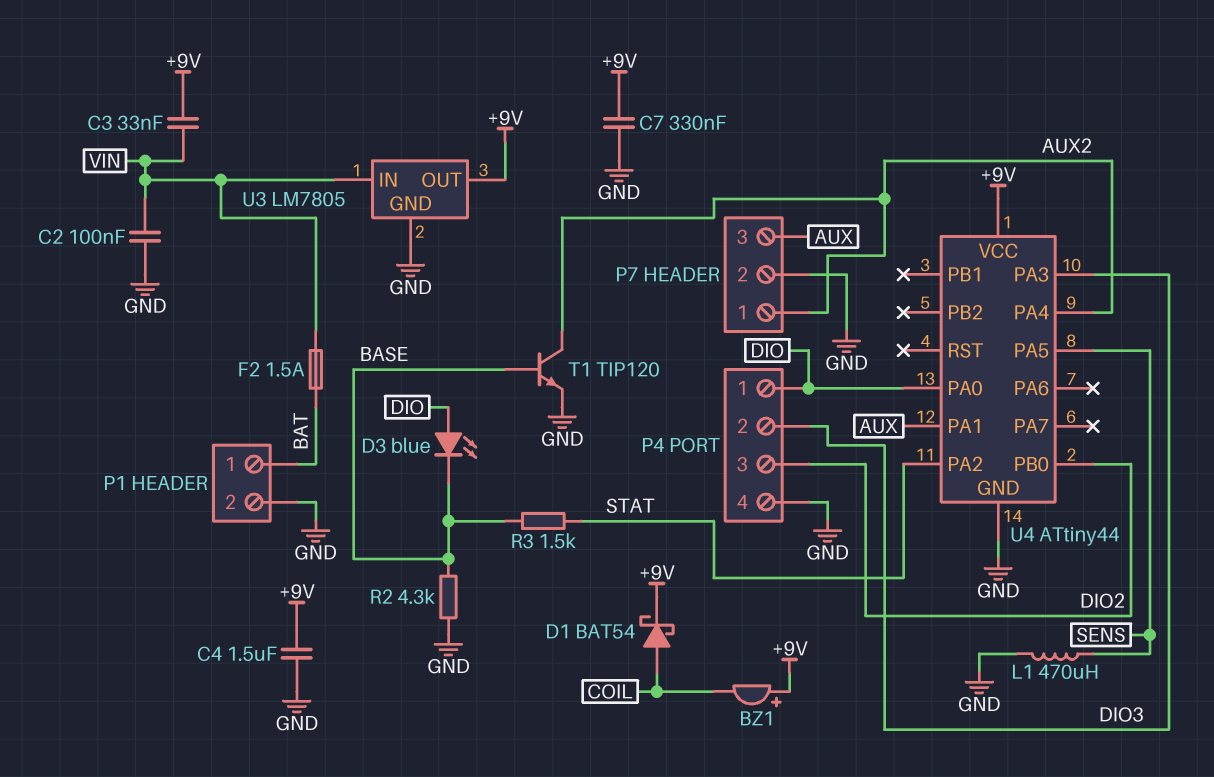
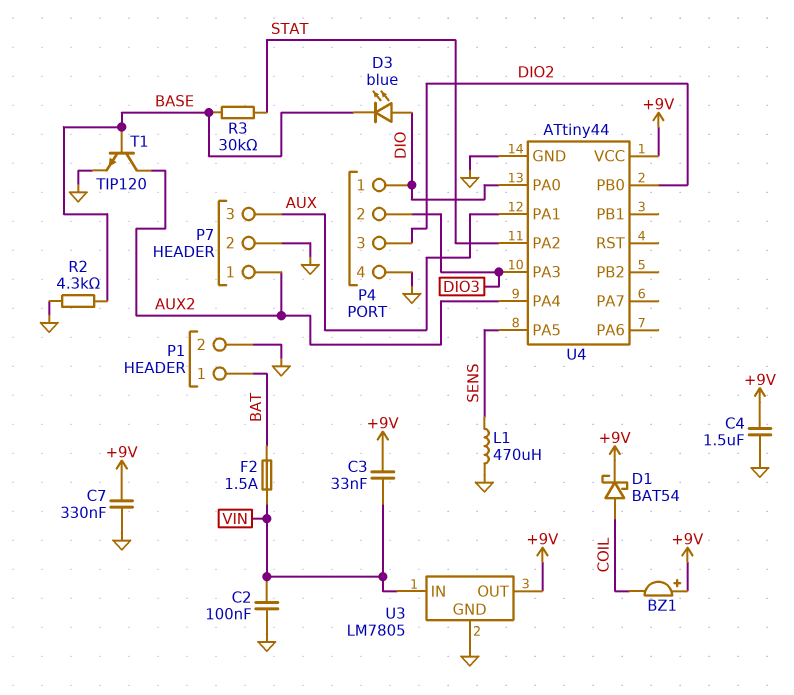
R3: 1.5k (BASE, STAT) -> 30k (BASE, STAT)

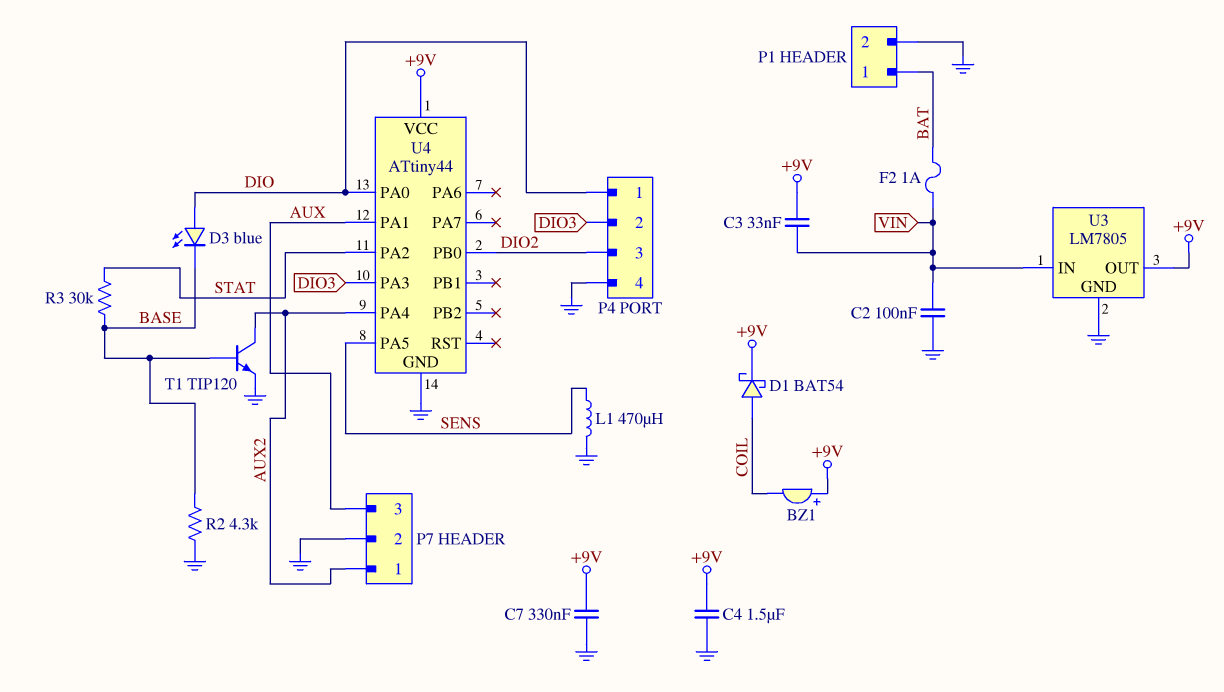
F2: 1.5A (BAT, VIN) -> 1A (BAT, VIN)

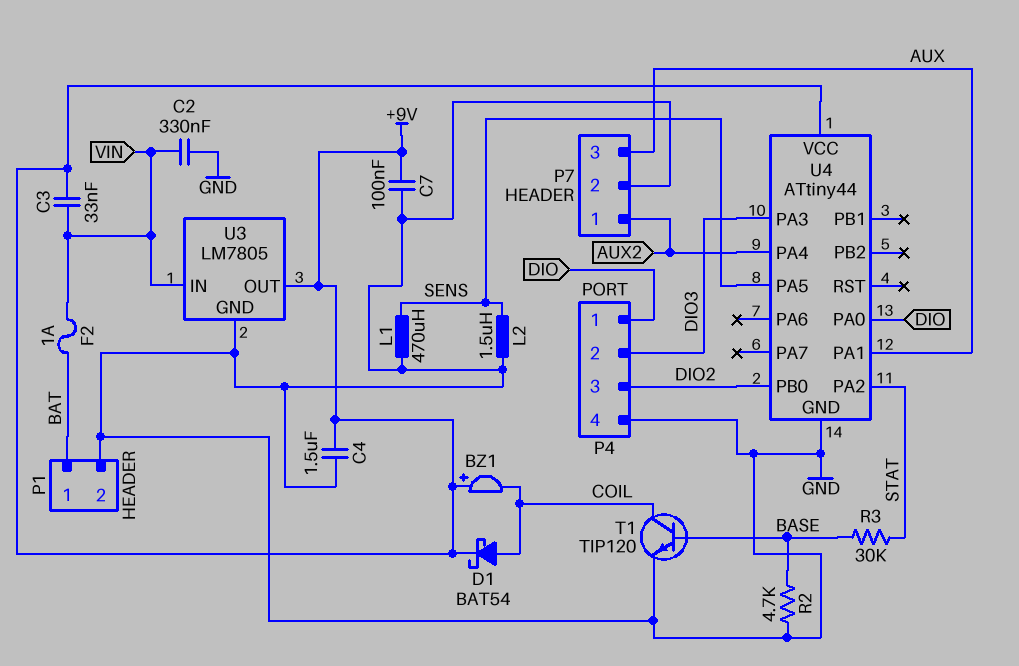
C2: 100nF (GND, VIN) -> 330nF (GND, VIN)
C7: 330nF (+9V, GND) -> 100nF (+9V, GND)
D3: LED blue (A DIO, K BASE) -> none
L2: none -> 1.5uH (GND, SENS)
R2: 4.3k (BASE, GND) -> 4.7k (BASE, GND)
T1: NPN TIP120 (B BASE, C AUX2, E GND) -> NPN TIP120 (B BASE, C COIL, E GND)

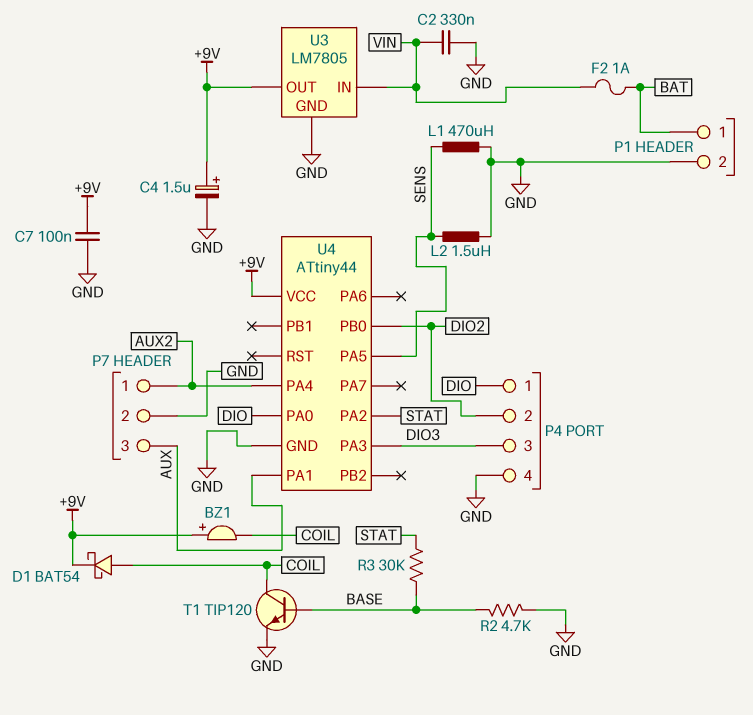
C3: 33nF (+9V, VIN) -> none
C4: 1.5uF (+9V, GND) -> 1.5uF (plus +9V, minus GND)
P4 pin 2: DIO3 -> DIO2
P4 pin 3: DIO2 -> DIO3

